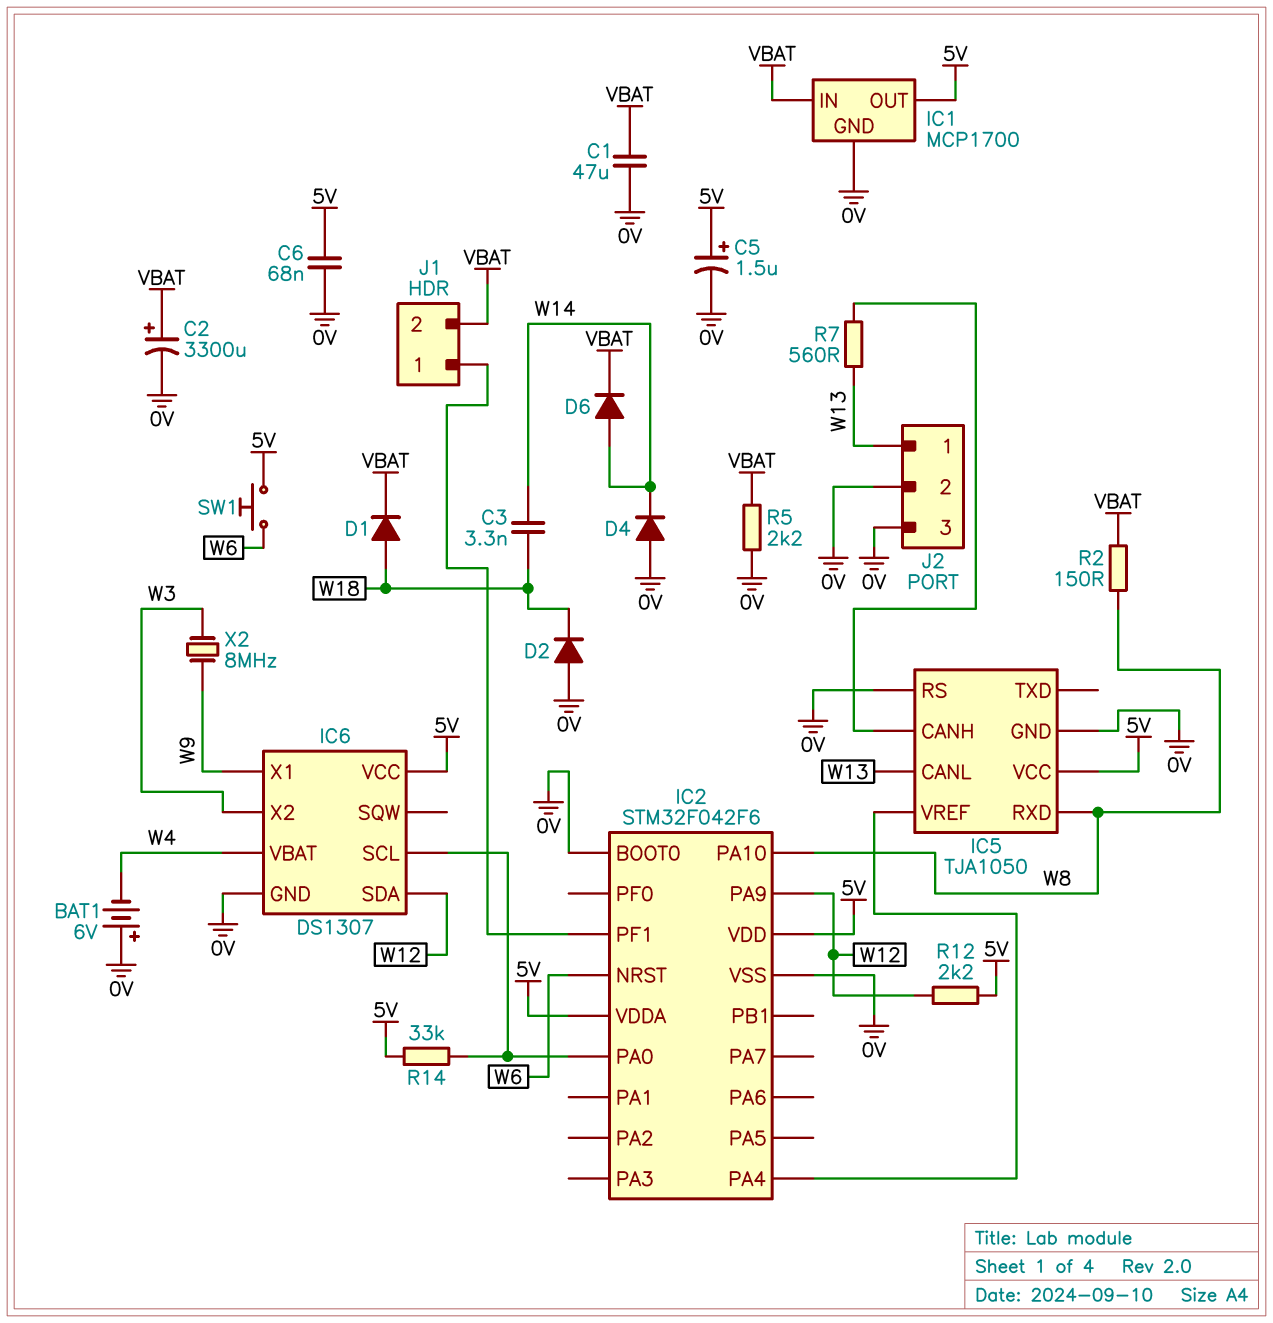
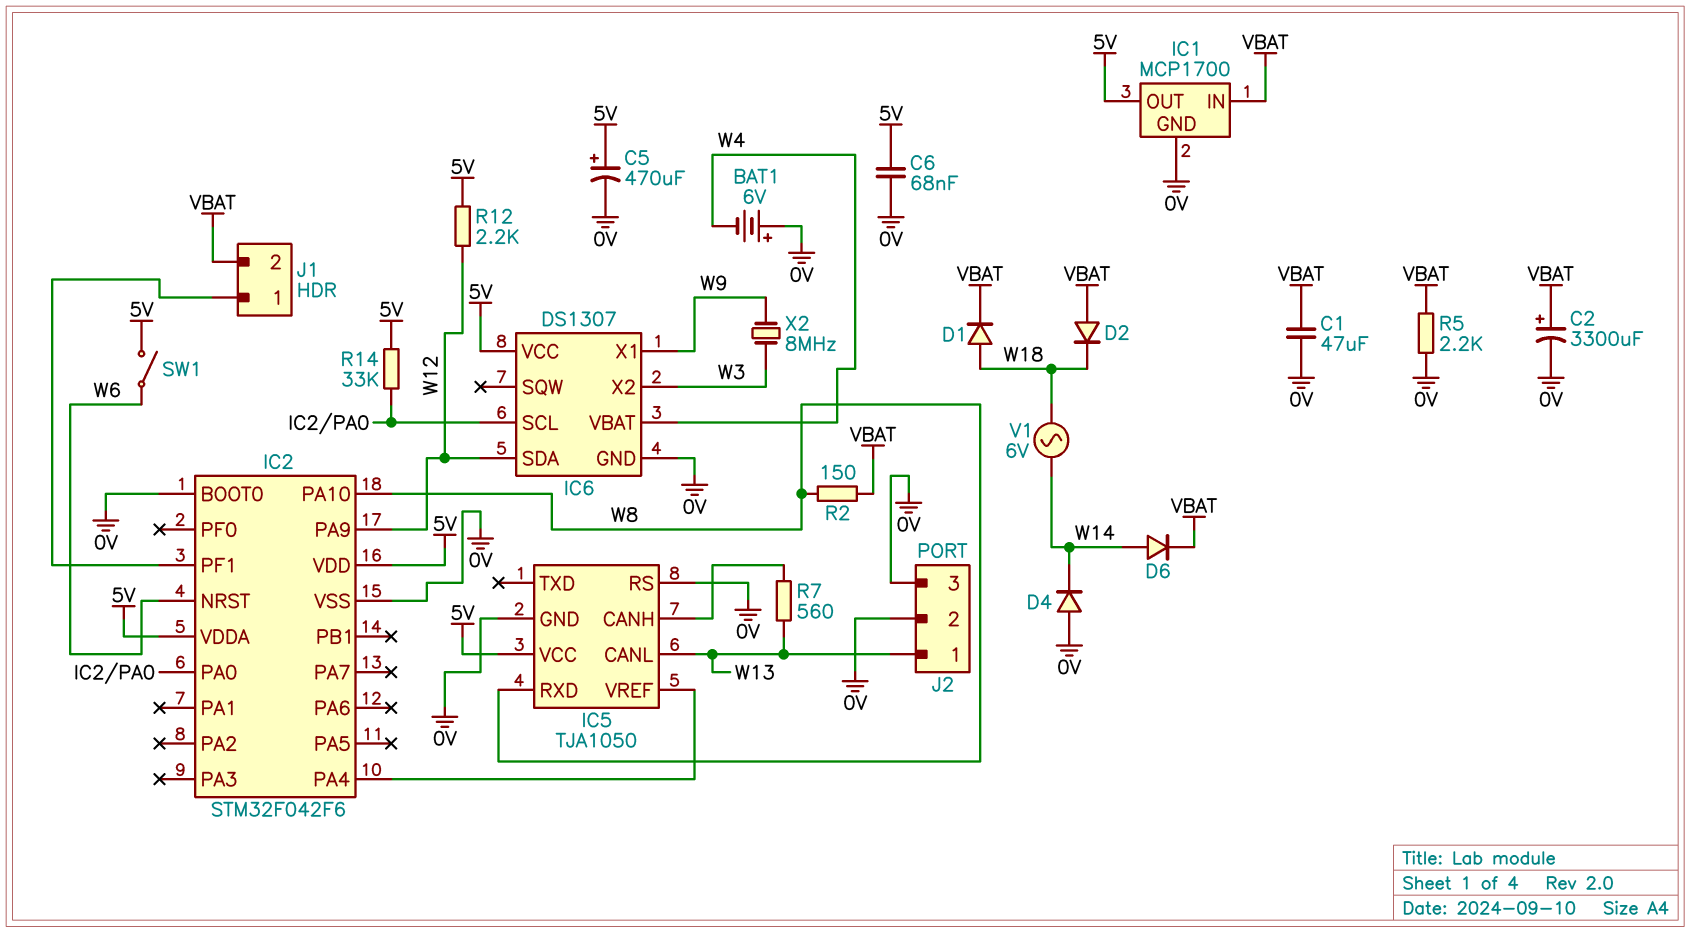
C3: 3.3nF (W14, W18) -> none
C5: 1.5uF (plus 5V, minus 0V) -> 470uF (plus 5V, minus 0V)
D2: diode (A 0V, K W18) -> diode (A VBAT, K W18)
SW1: button (5V, W6) -> switch (5V, W6)
V1: none -> AC 6V (W14, W18)

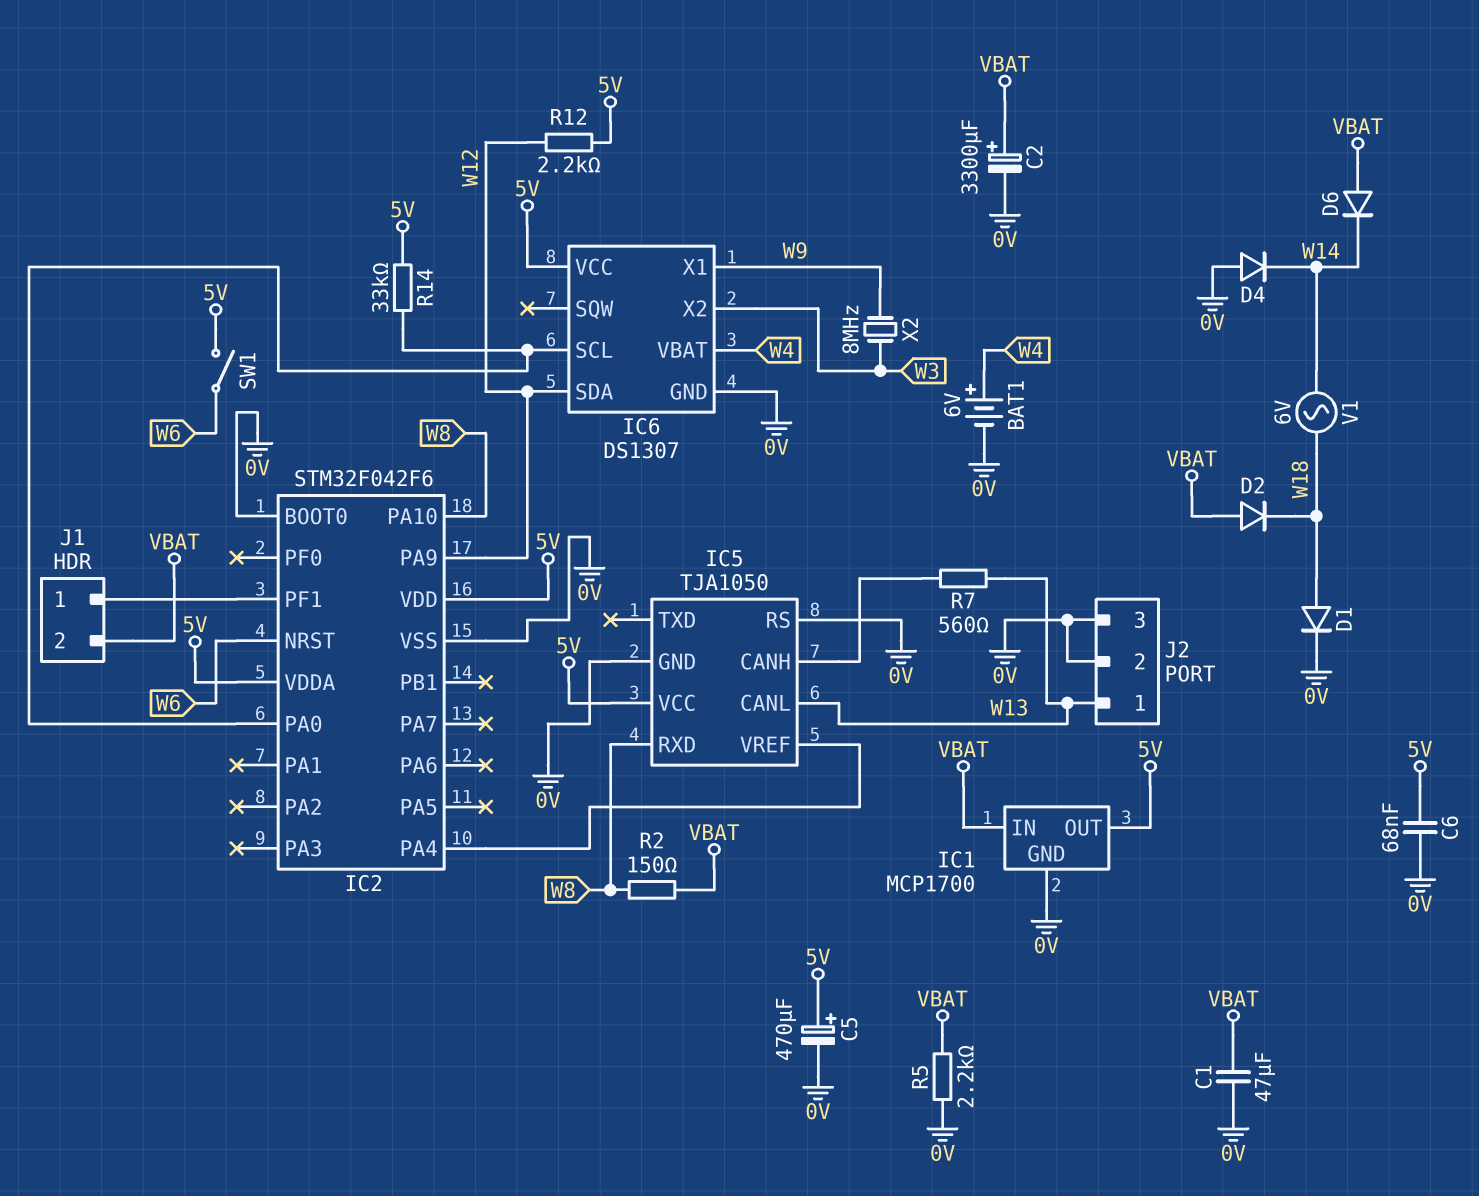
BAT1: 6V (plus 0V, minus W4) -> 6V (plus W4, minus 0V)
D1: diode (A W18, K VBAT) -> diode (A W18, K 0V)
D6: diode (A W14, K VBAT) -> diode (A VBAT, K W14)

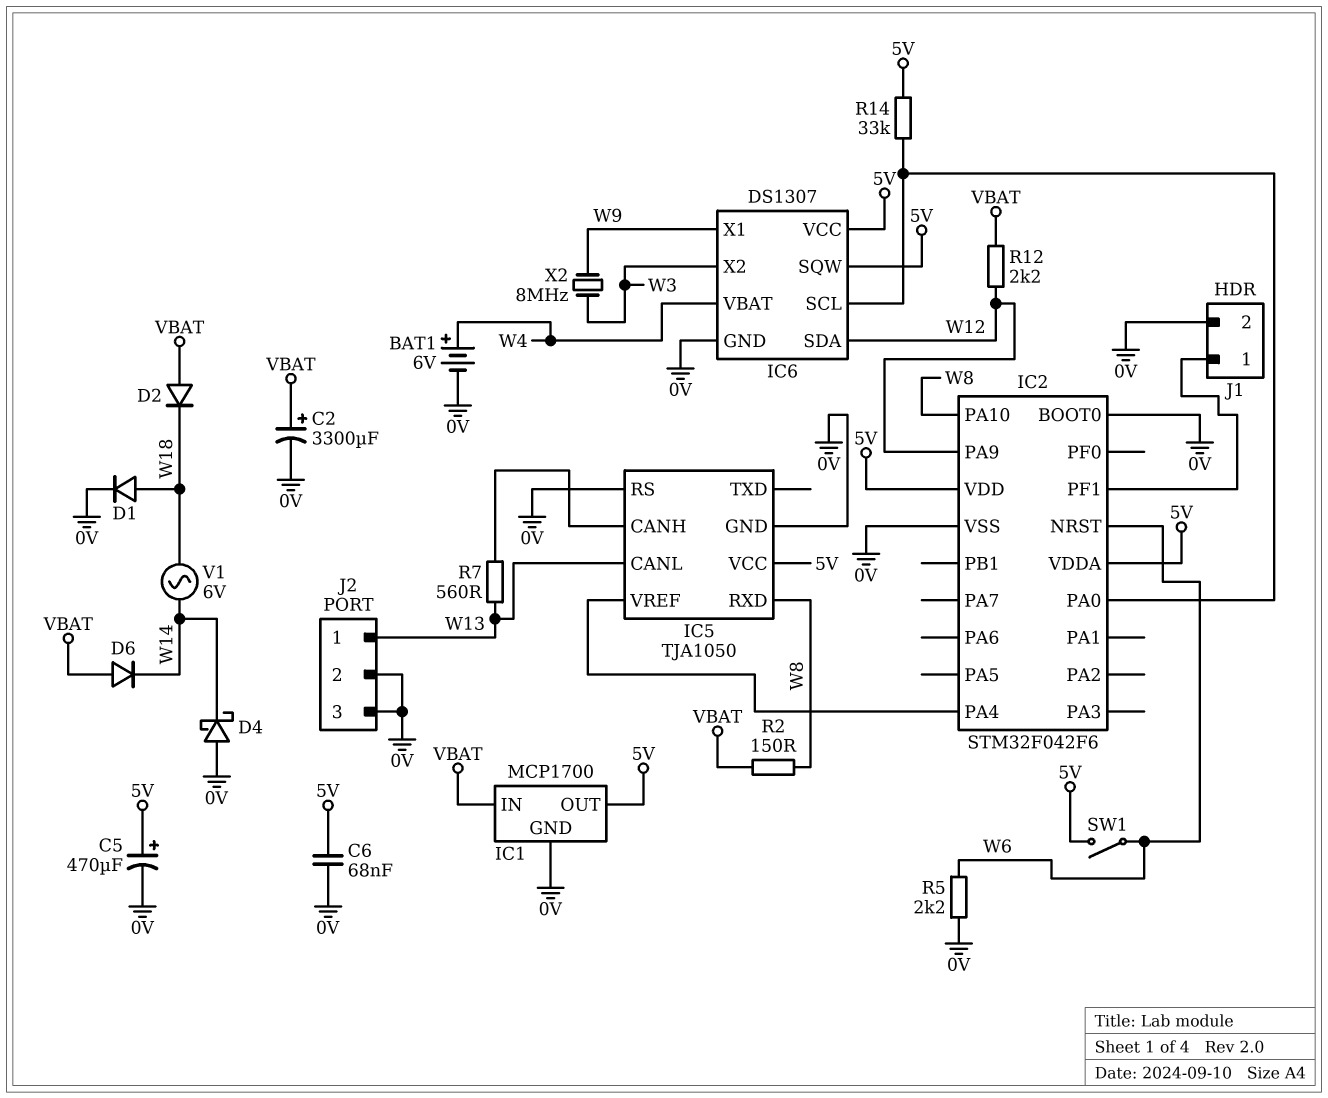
C1: 47uF (0V, VBAT) -> none
D4: diode (A 0V, K W14) -> schottky (A 0V, K W14)
IC6 pin SQW: none -> 5V
J1 pin 2: VBAT -> 0V
R5: 2.2k (0V, VBAT) -> 2.2k (0V, W6)
R12: 2.2k (5V, W12) -> 2.2k (VBAT, W12)

